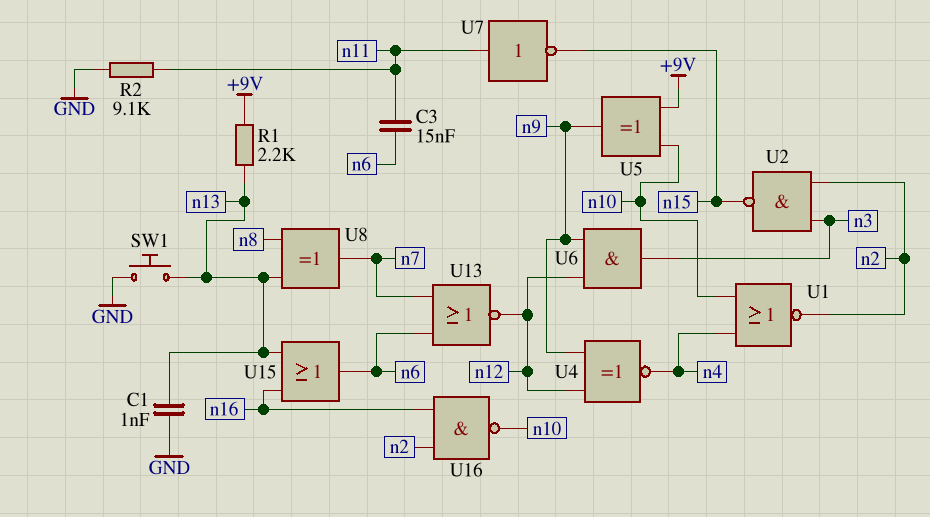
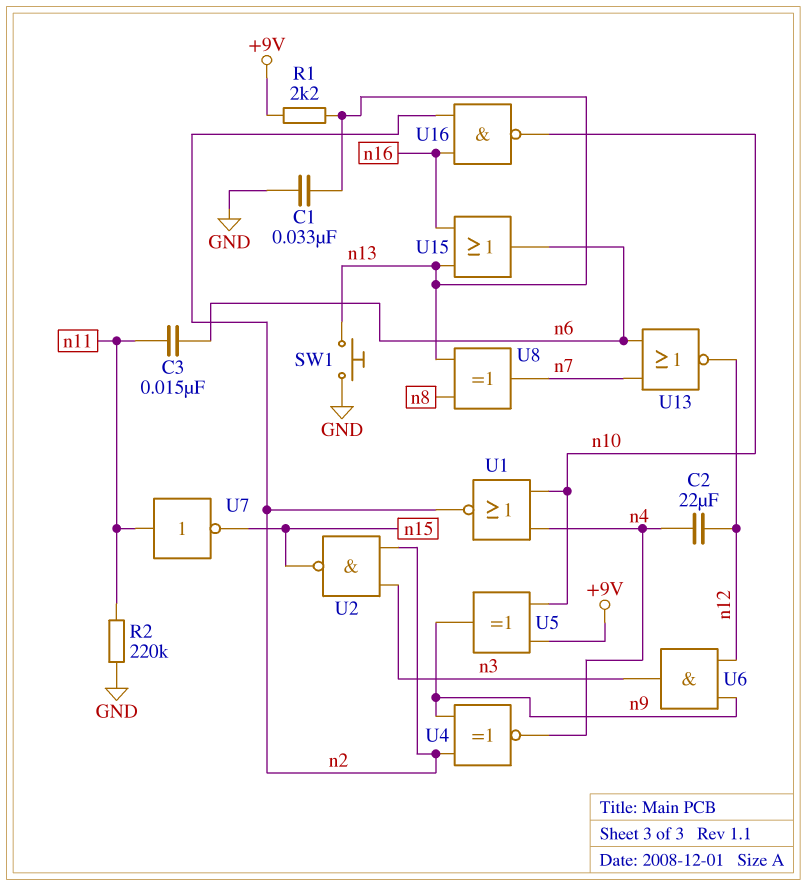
C1: 1nF (GND, n13) -> 33nF (GND, n13)
C2: none -> 22uF (n4, n12)
R2: 9.1k (GND, n11) -> 220k (GND, n11)
U4: XNOR (in n9, in n12, out n4) -> XNOR (in n2, in n9, out n4)

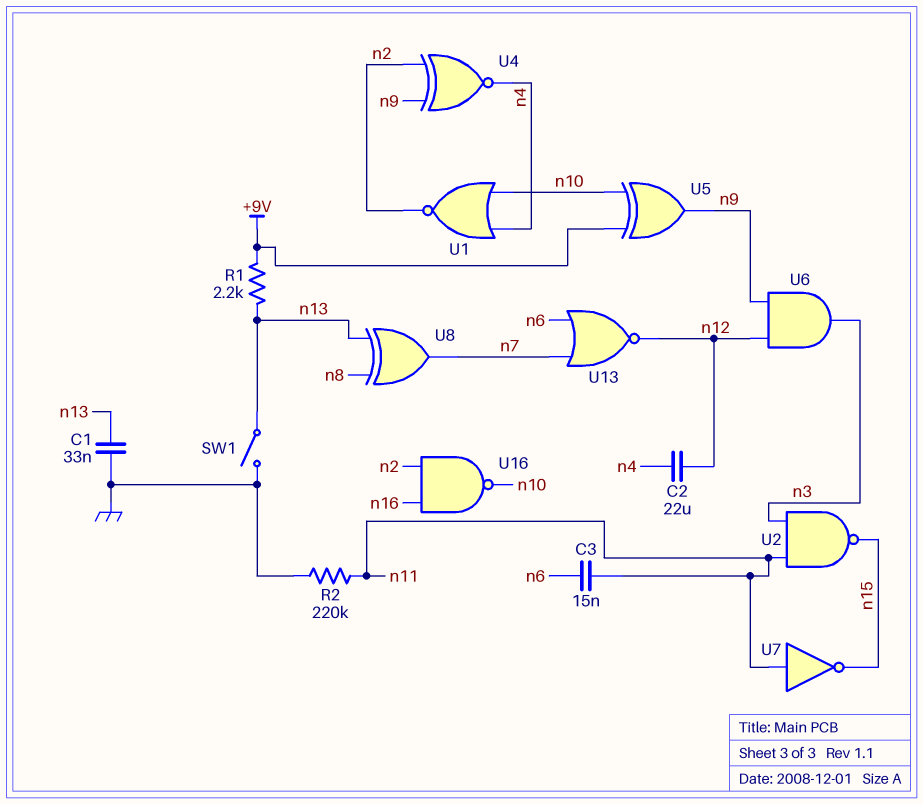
SW1: button (GND, n13) -> switch (GND, n13)
U2: NAND (in n2, in n3, out n15) -> NAND (in n3, in n11, out n15)
U15: OR (in n13, in n16, out n6) -> none

